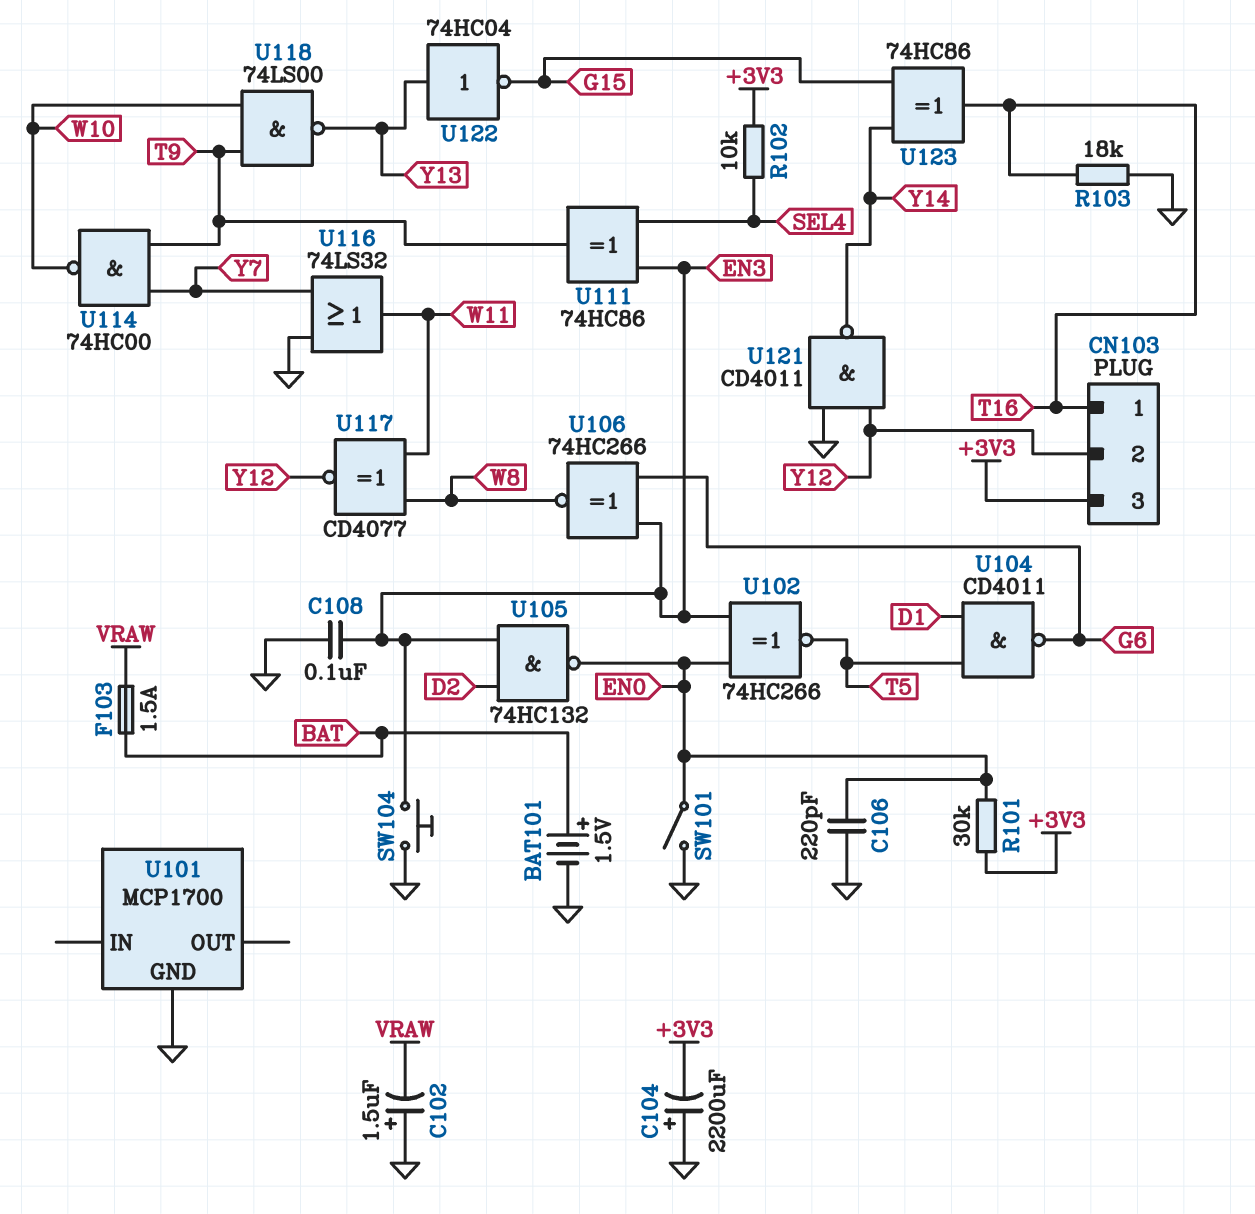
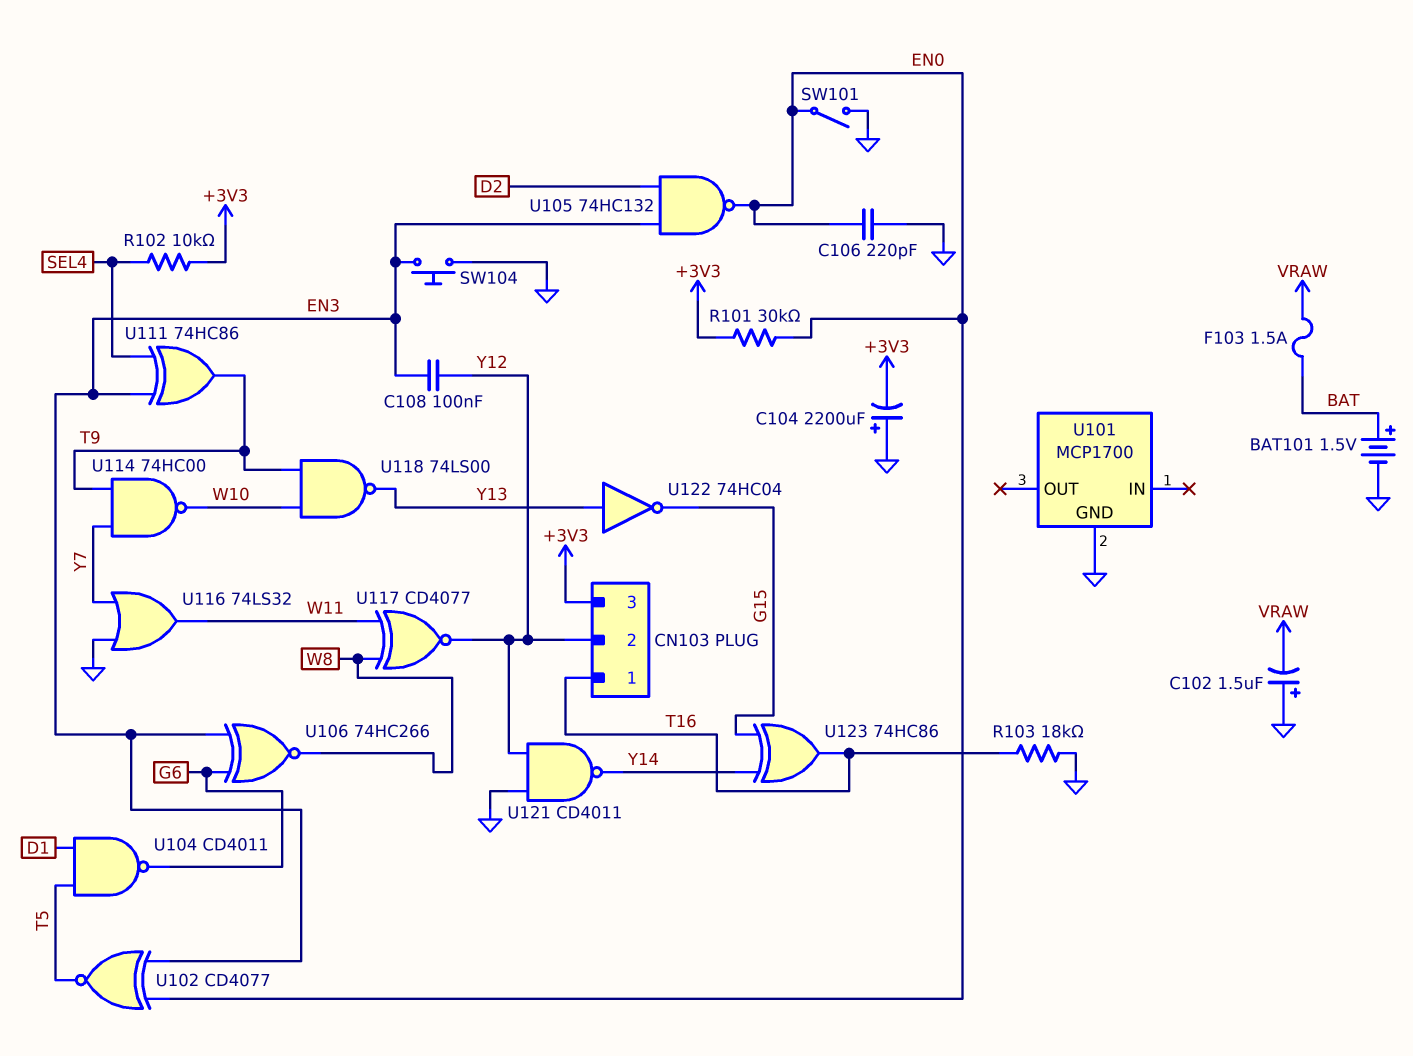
C108: 100nF (EN3, GND) -> 100nF (EN3, Y12)
U102: XNOR 74HC266 (in EN0, in EN3, out T5) -> XNOR CD4077 (in EN0, in EN3, out T5)

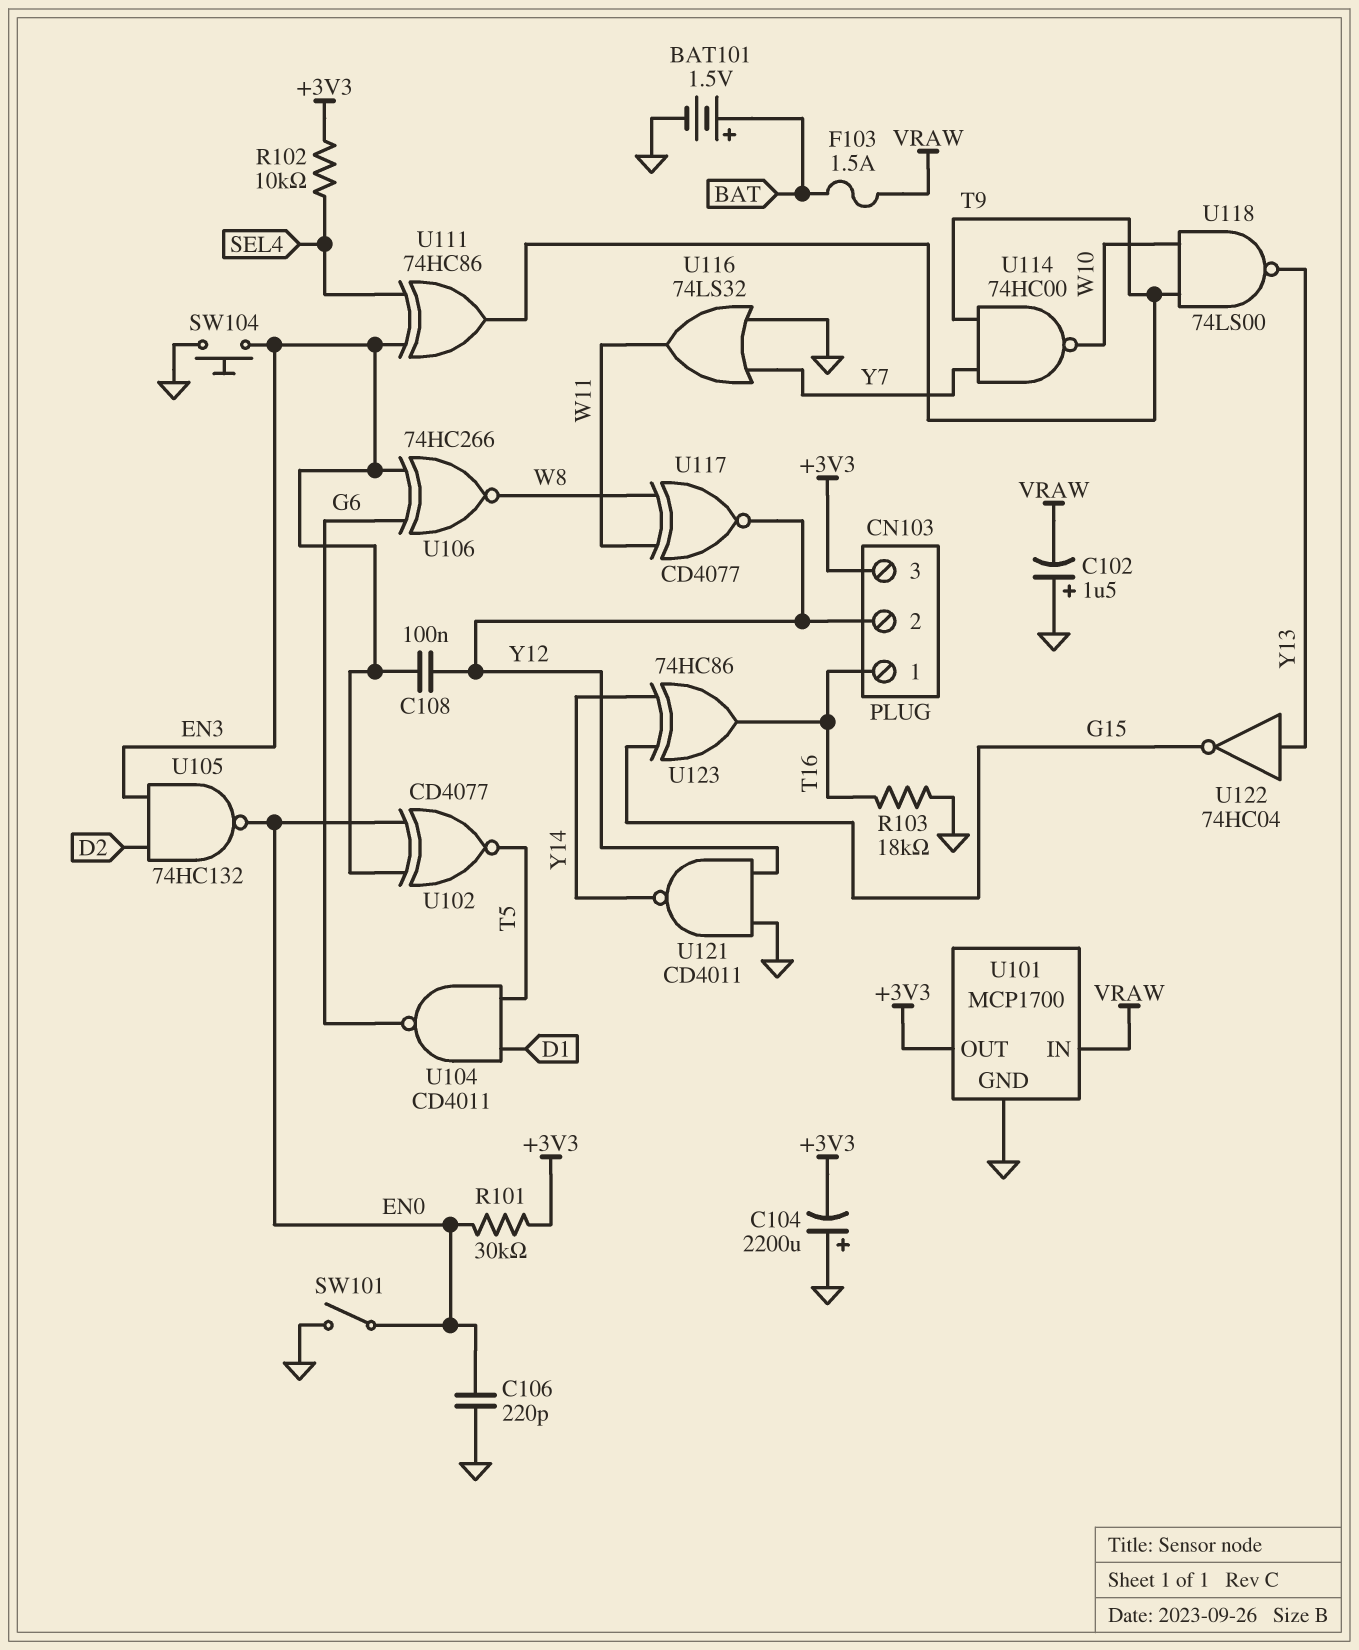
U101 pin IN: none -> VRAW
U101 pin OUT: none -> +3V3

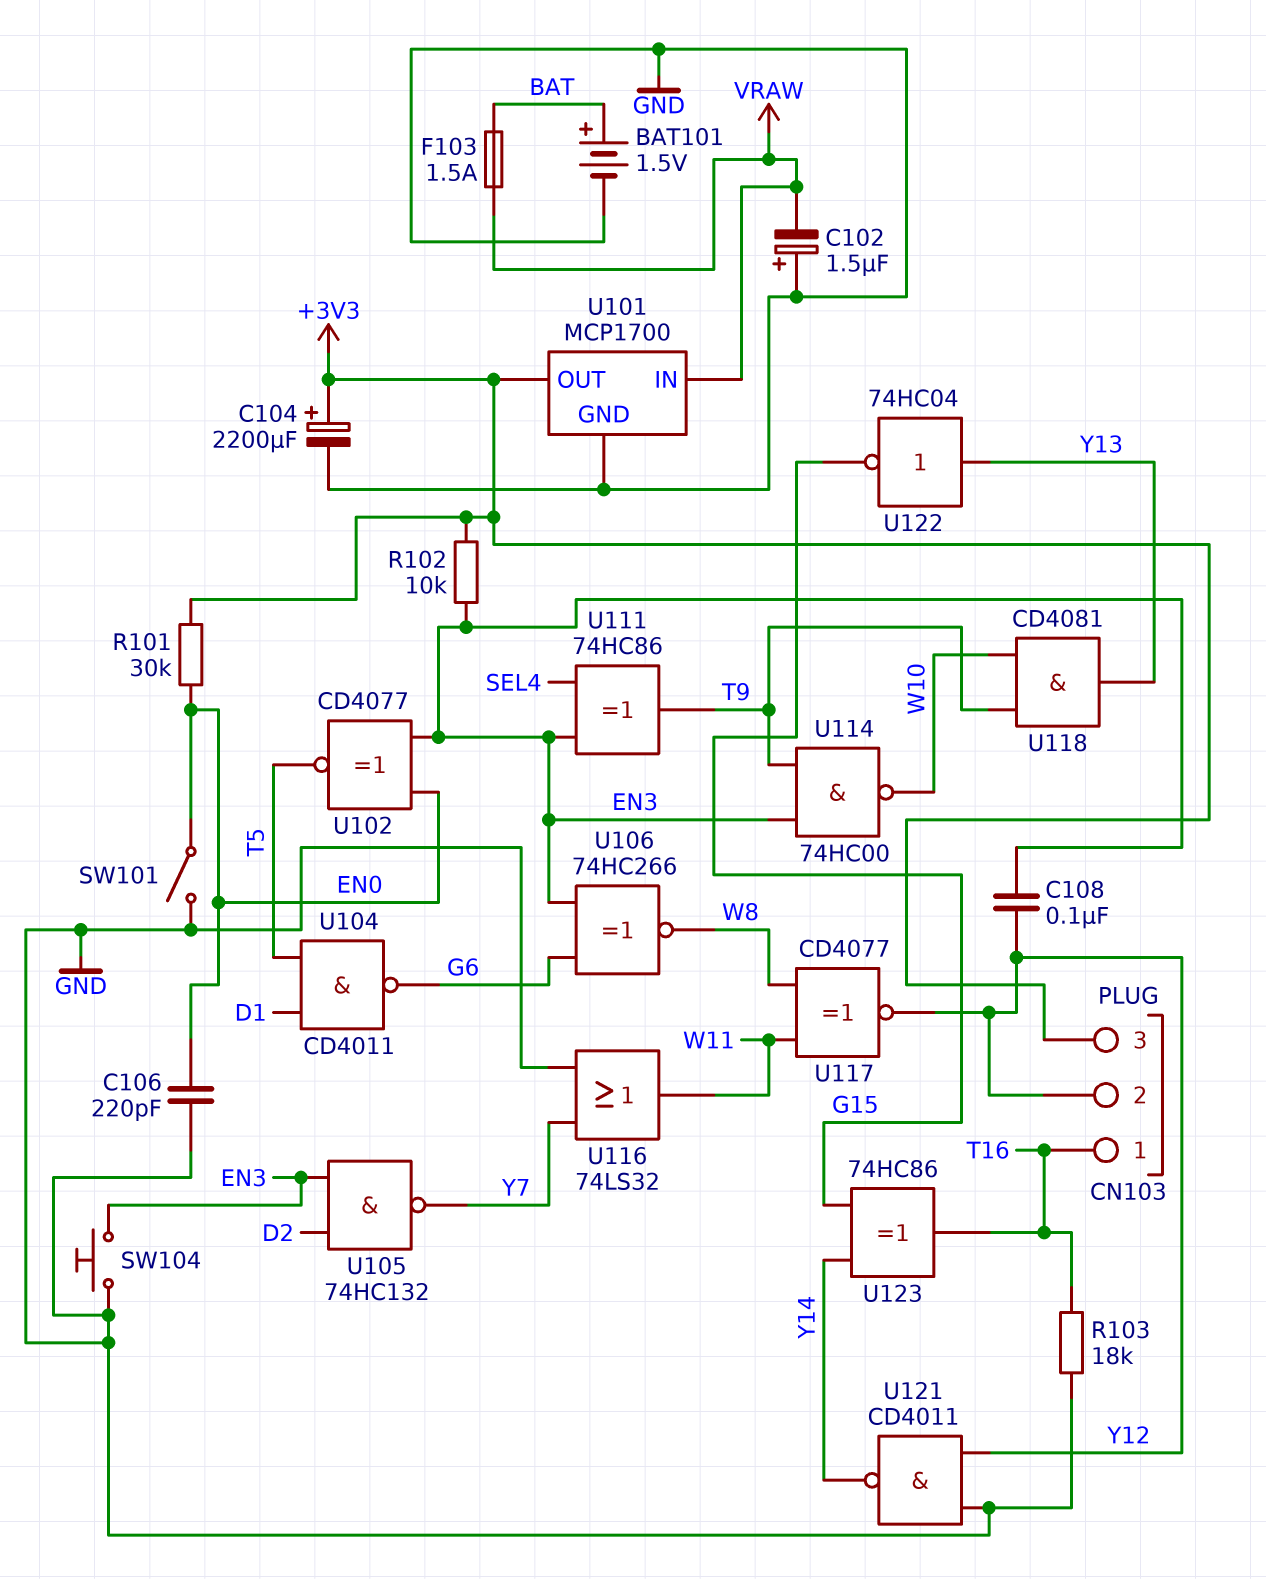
C104: 2200uF (plus GND, minus +3V3) -> 2200uF (plus +3V3, minus GND)
R102: 10k (+3V3, SEL4) -> 10k (+3V3, EN3)
U105: NAND 74HC132 (in D2, in EN3, out EN0) -> NAND 74HC132 (in D2, in EN3, out Y7)
U114: NAND 74HC00 (in T9, in Y7, out W10) -> NAND 74HC00 (in EN3, in T9, out W10)
U118: NAND 74LS00 (in T9, in W10, out Y13) -> AND CD4081 (in T9, in W10, out Y13)

